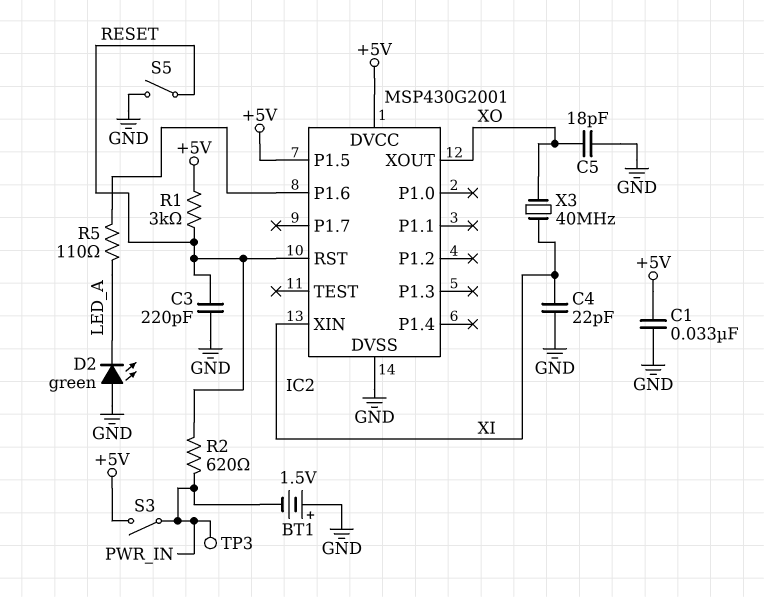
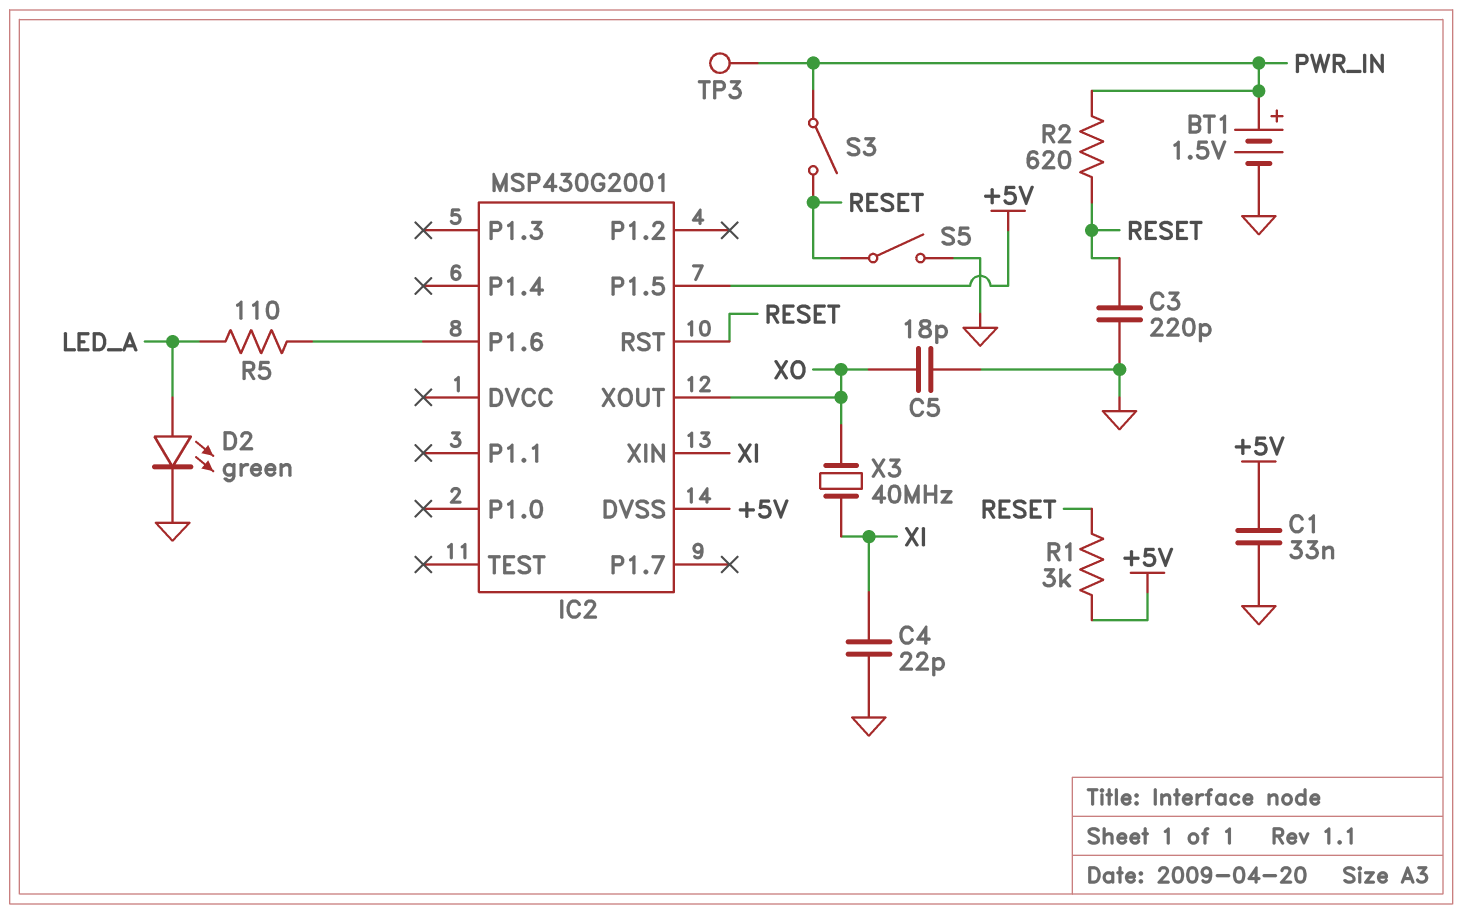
BT1: 1.5V (plus GND, minus PWR_IN) -> 1.5V (plus PWR_IN, minus GND)
D2: LED green (A GND, K LED_A) -> LED green (A LED_A, K GND)
IC2 pin DVCC: +5V -> none
IC2 pin DVSS: GND -> +5V
S3: switch (+5V, PWR_IN) -> switch (PWR_IN, RESET)

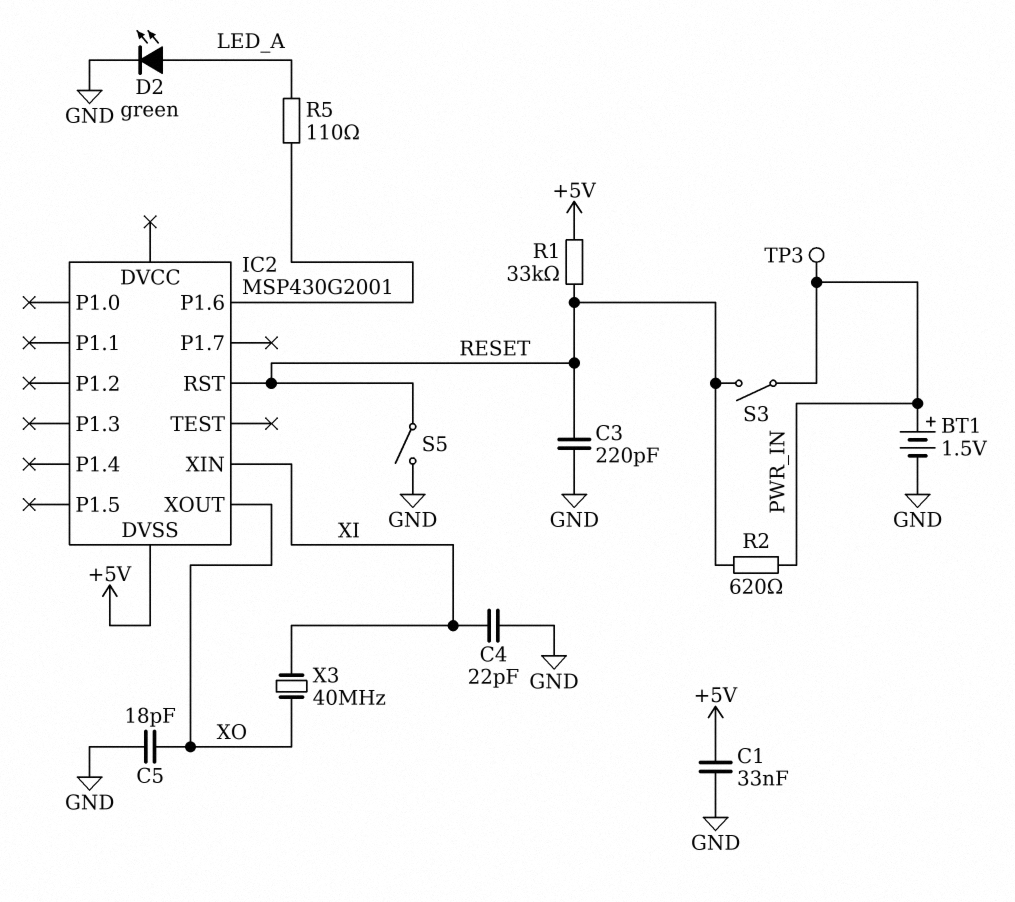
IC2 pin P1.5: +5V -> none
R1: 3k (+5V, RESET) -> 33k (+5V, RESET)

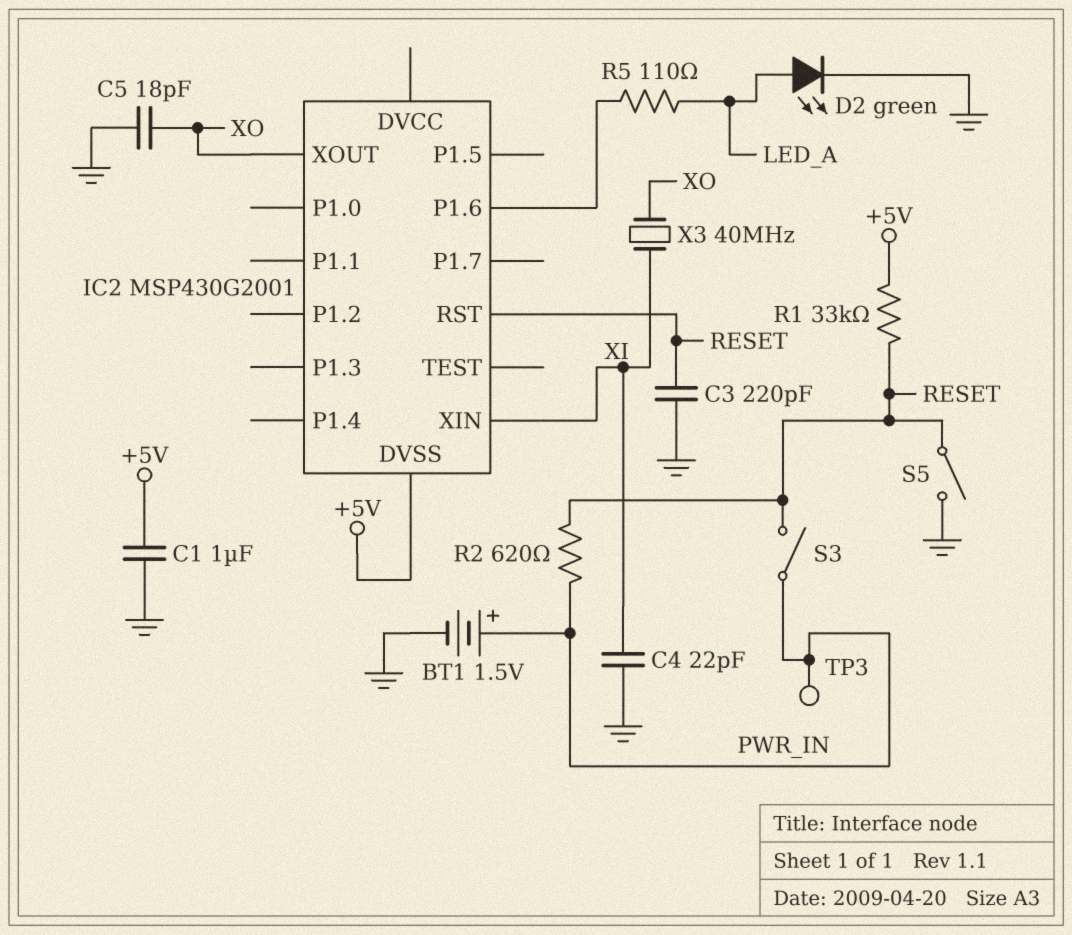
C1: 33nF (+5V, GND) -> 1uF (+5V, GND)

